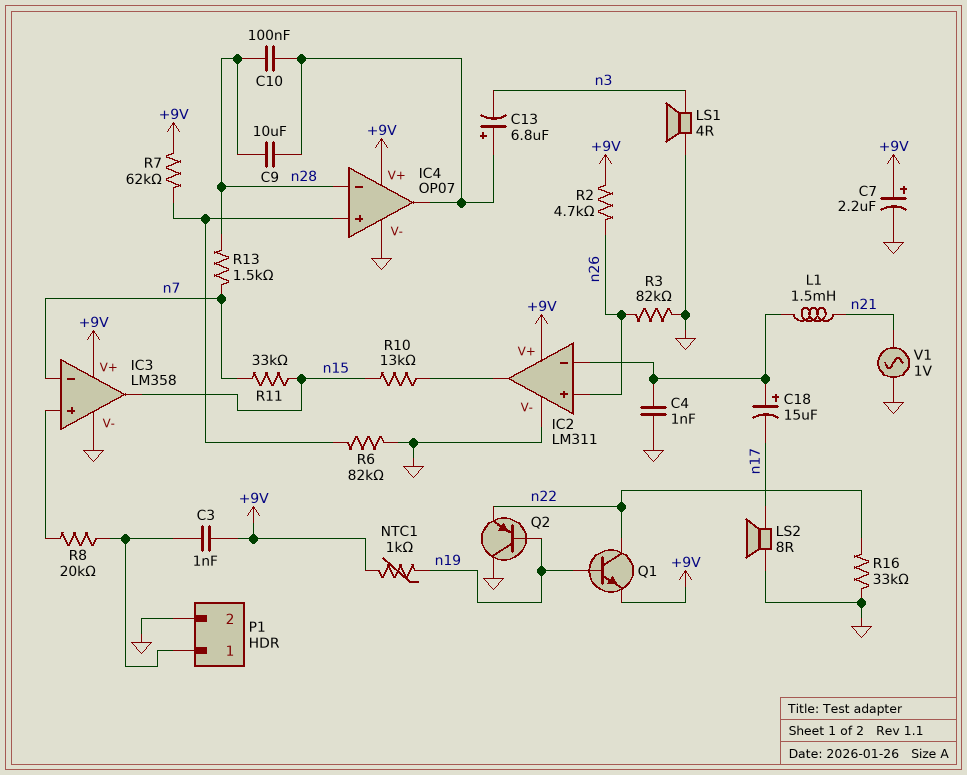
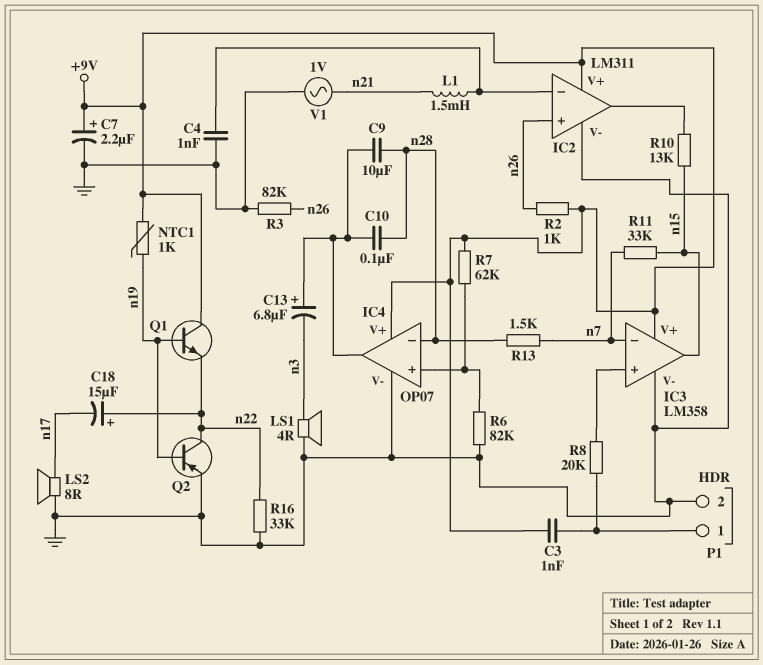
C18: 15uF (plus IC2/in-, minus n17) -> 15uF (plus n22, minus n17)
Q1: NPN (B n19, C n22, E +9V) -> NPN (B n19, C +9V, E n22)
Q2: PNP (B n19, C GND, E n22) -> PNP (B n19, C n22, E GND)
R2: 4.7k (+9V, n26) -> 1k (+9V, n26)

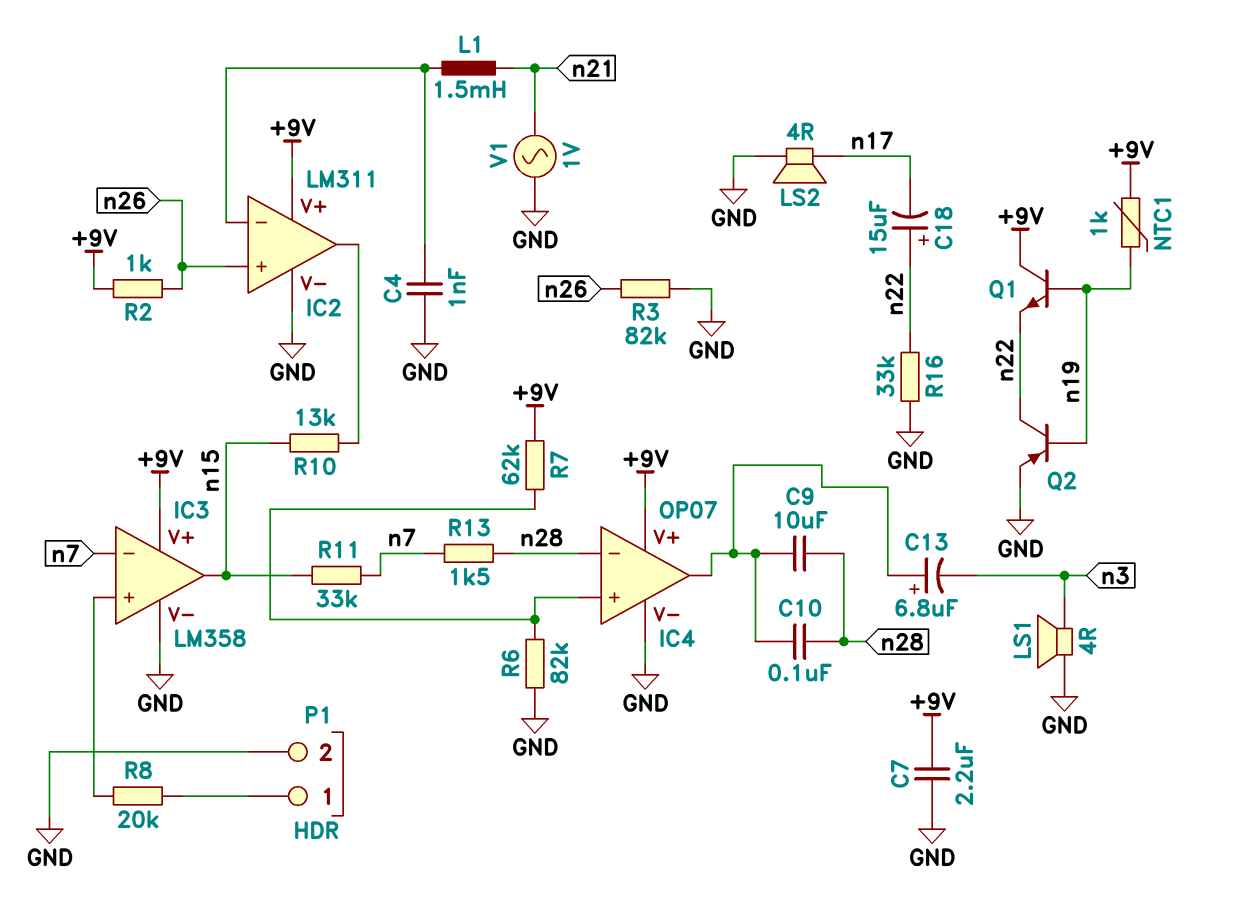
C3: 1nF (+9V, P1/1) -> none
C7: 2.2uF (plus +9V, minus GND) -> 2.2uF (+9V, GND)
LS2: speaker 8R (GND, n17) -> speaker 4R (GND, n17)

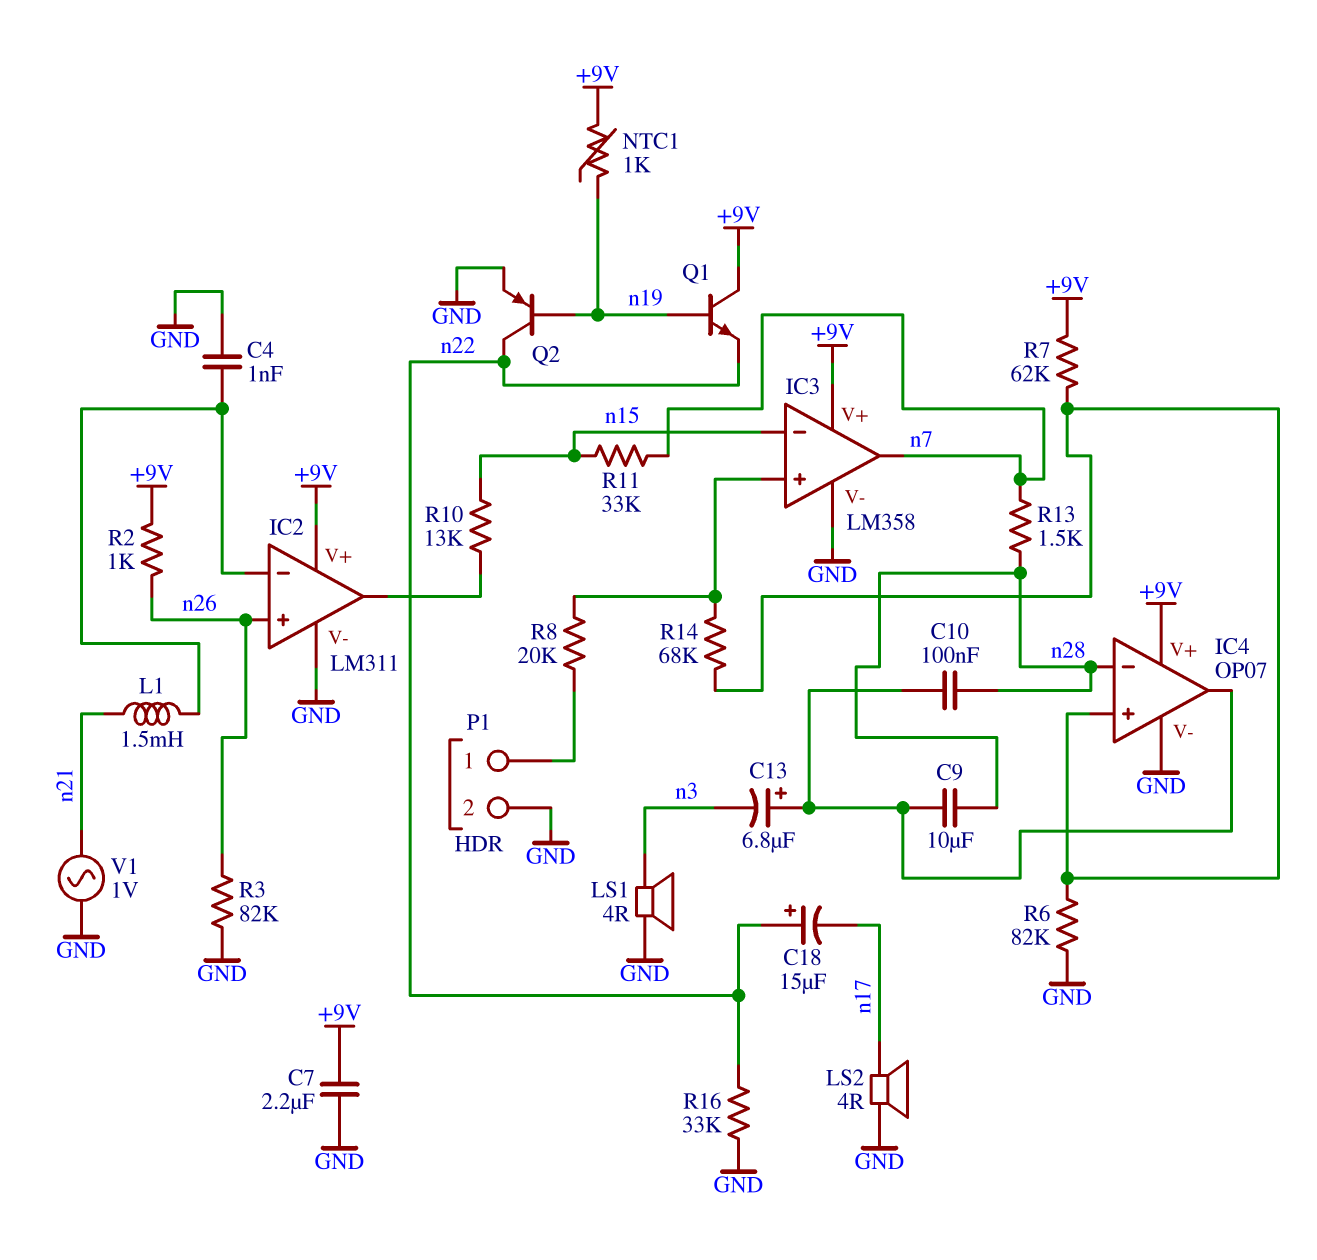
IC3 pin in-: n7 -> n15
IC3 pin out: n15 -> n7
R14: none -> 68k (IC3/in+, IC4/in+)

